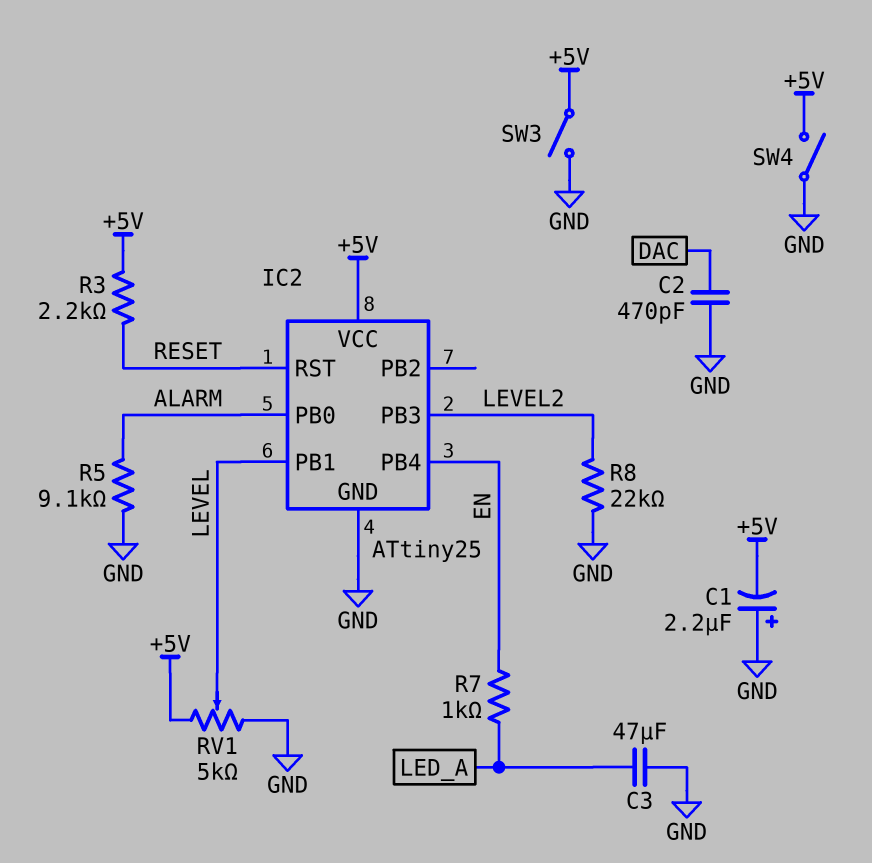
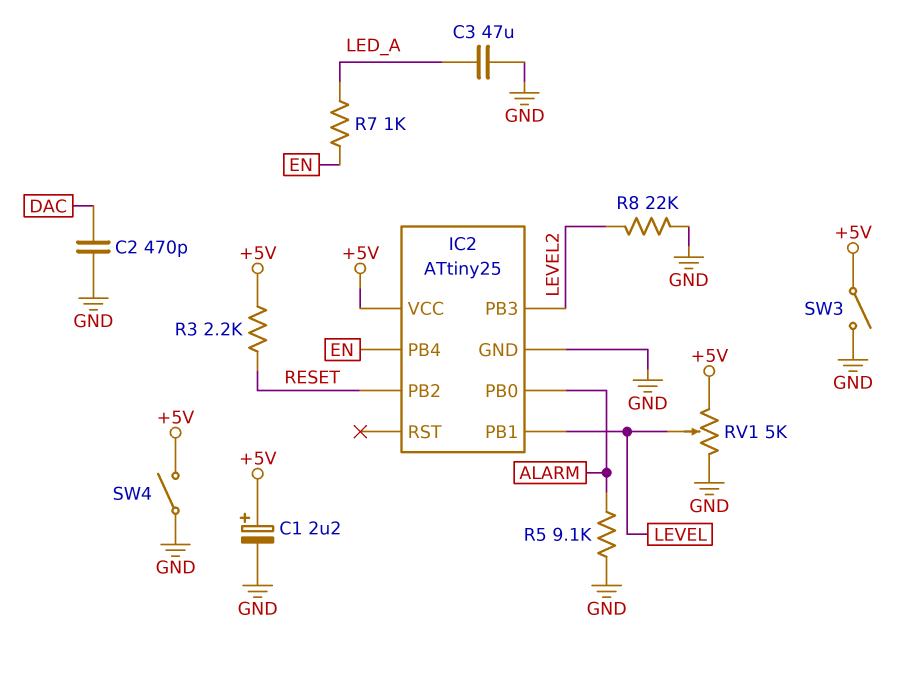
C1: 2.2uF (plus GND, minus +5V) -> 2.2uF (plus +5V, minus GND)
IC2 pin PB2: none -> RESET
IC2 pin RST: RESET -> none

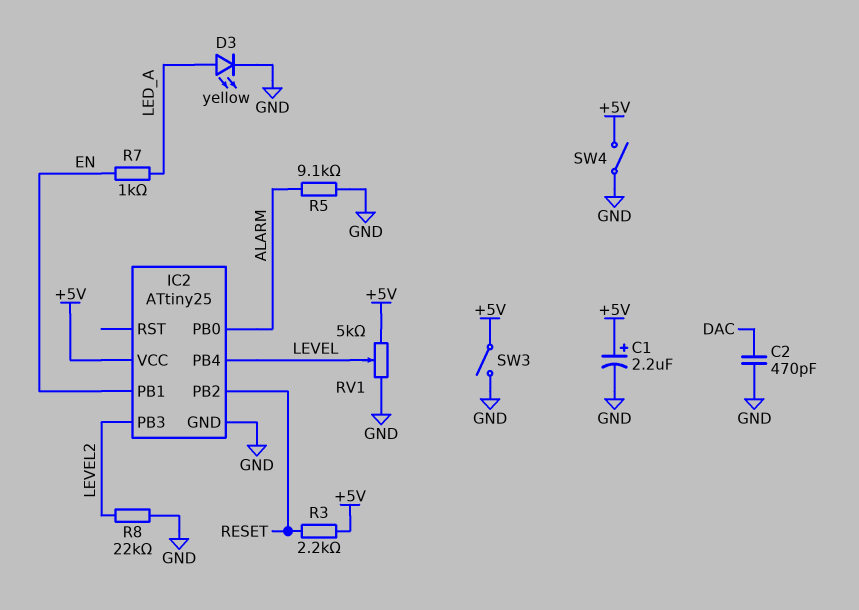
C3: 47uF (GND, LED_A) -> none
D3: none -> LED yellow (A LED_A, K GND)
IC2 pin PB1: LEVEL -> EN
IC2 pin PB4: EN -> LEVEL

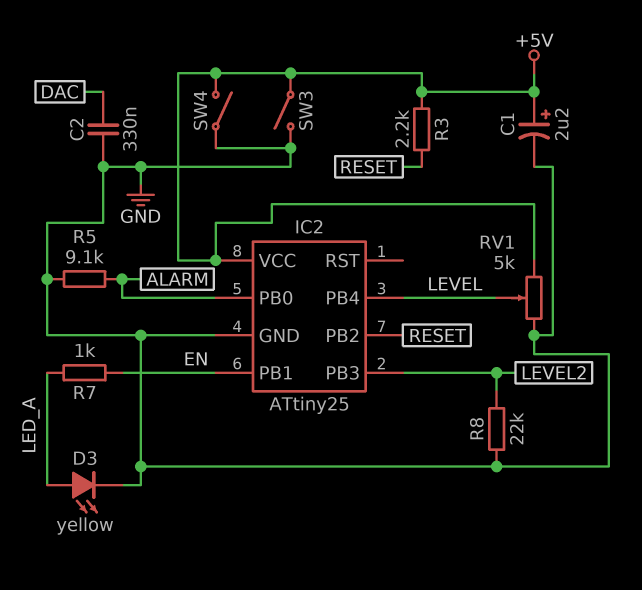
C2: 470pF (DAC, GND) -> 330nF (DAC, GND)

